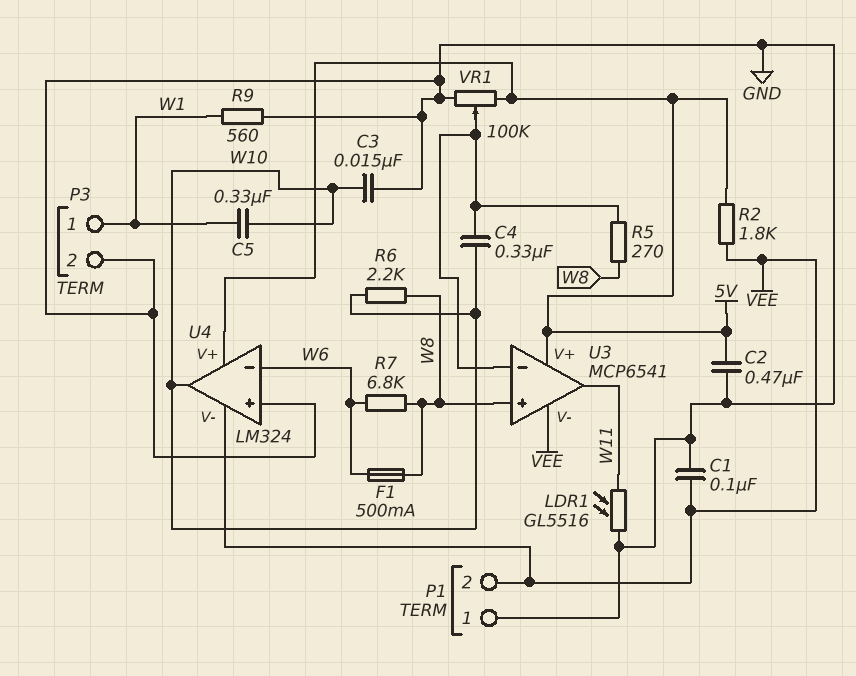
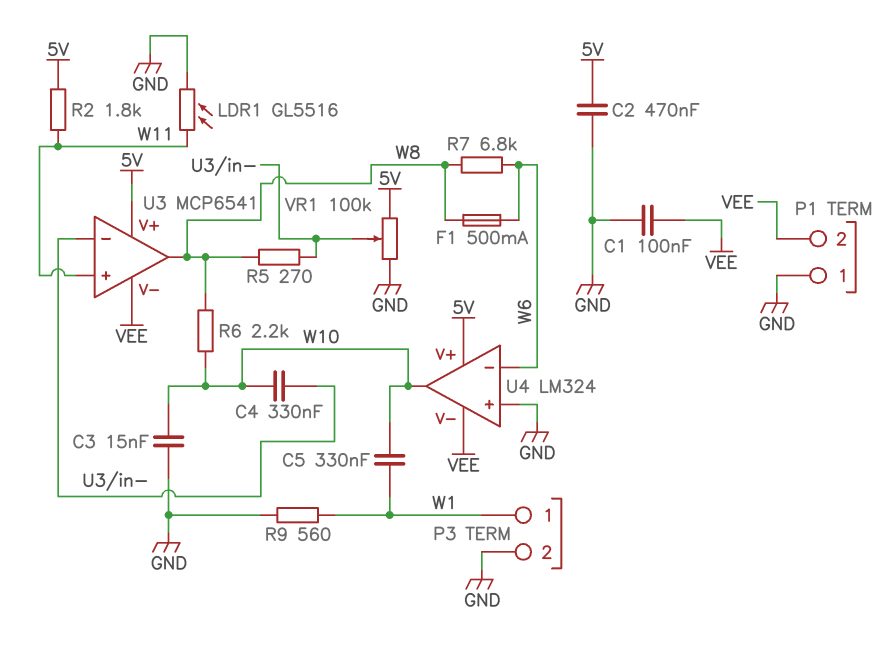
R2: 1.8k (5V, VEE) -> 1.8k (5V, W11)
U3 pin in+: W8 -> W11
U3 pin out: W11 -> W8

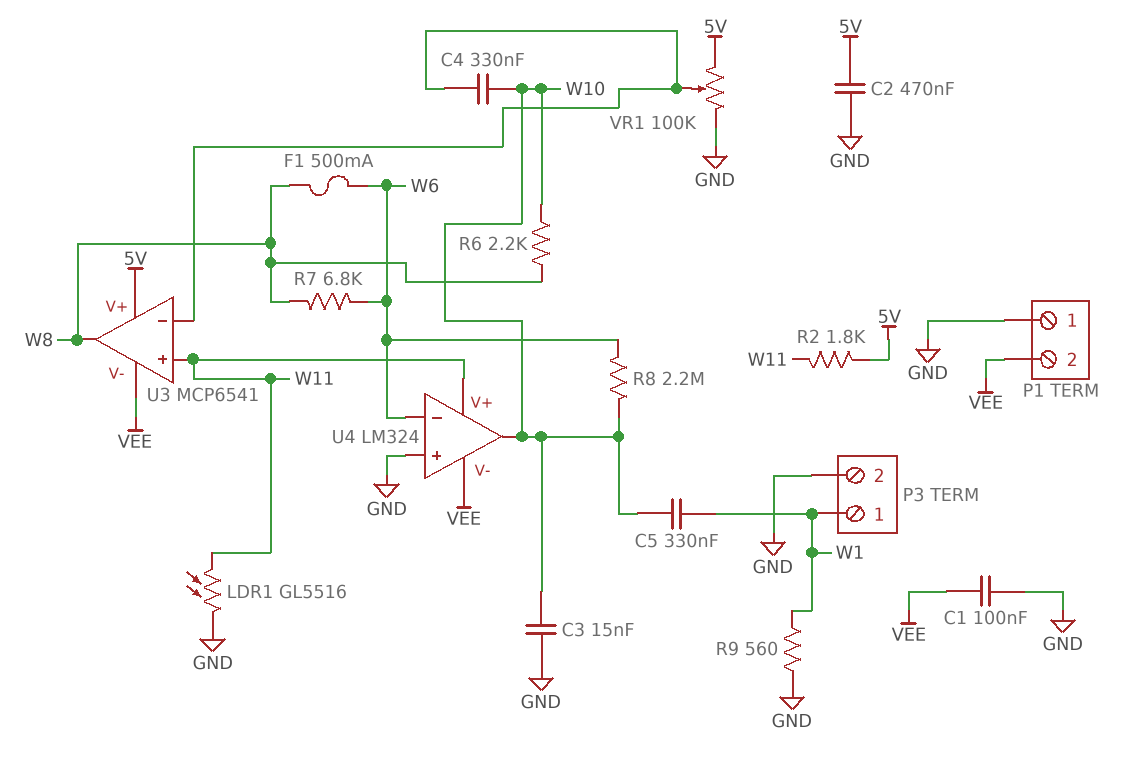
R5: 270 (U3/in-, W8) -> none
R8: none -> 2.2M (W6, W10)
U4 pin V+: 5V -> W11

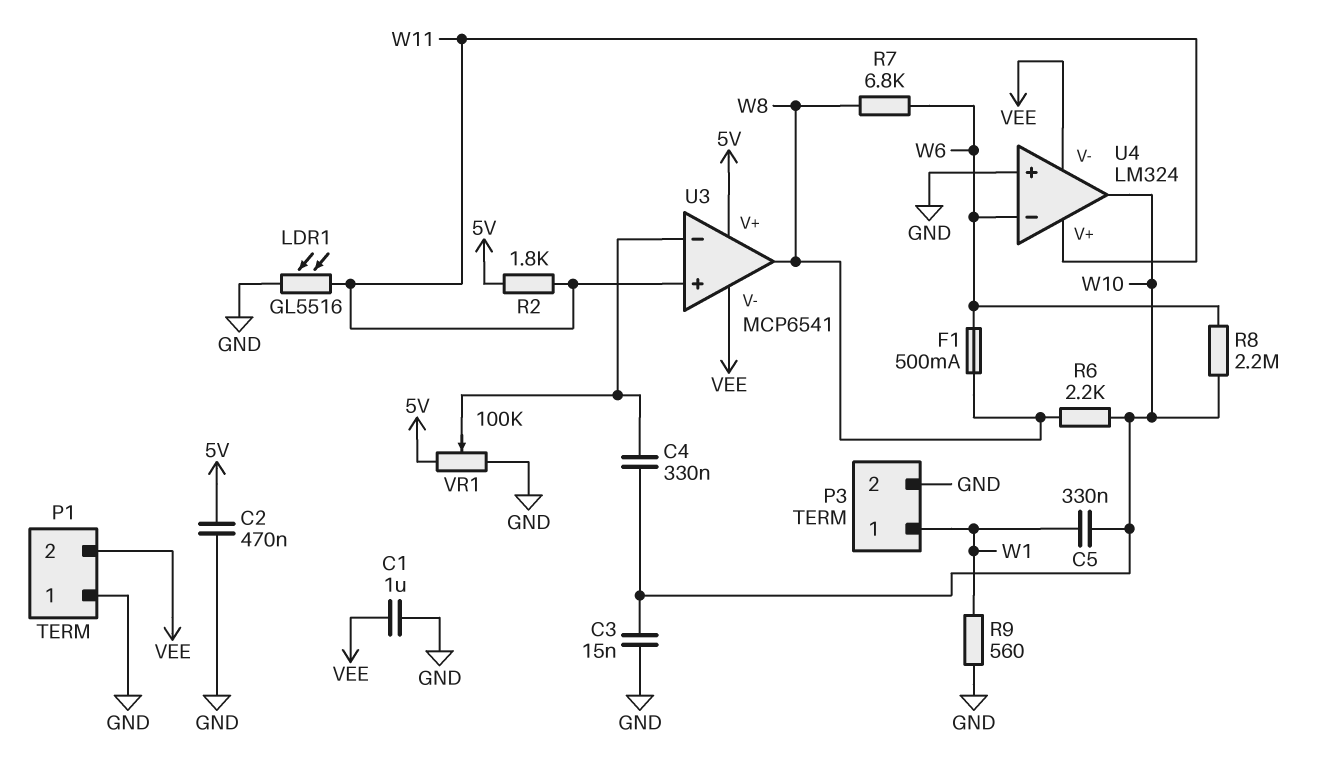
C1: 100nF (GND, VEE) -> 1uF (GND, VEE)

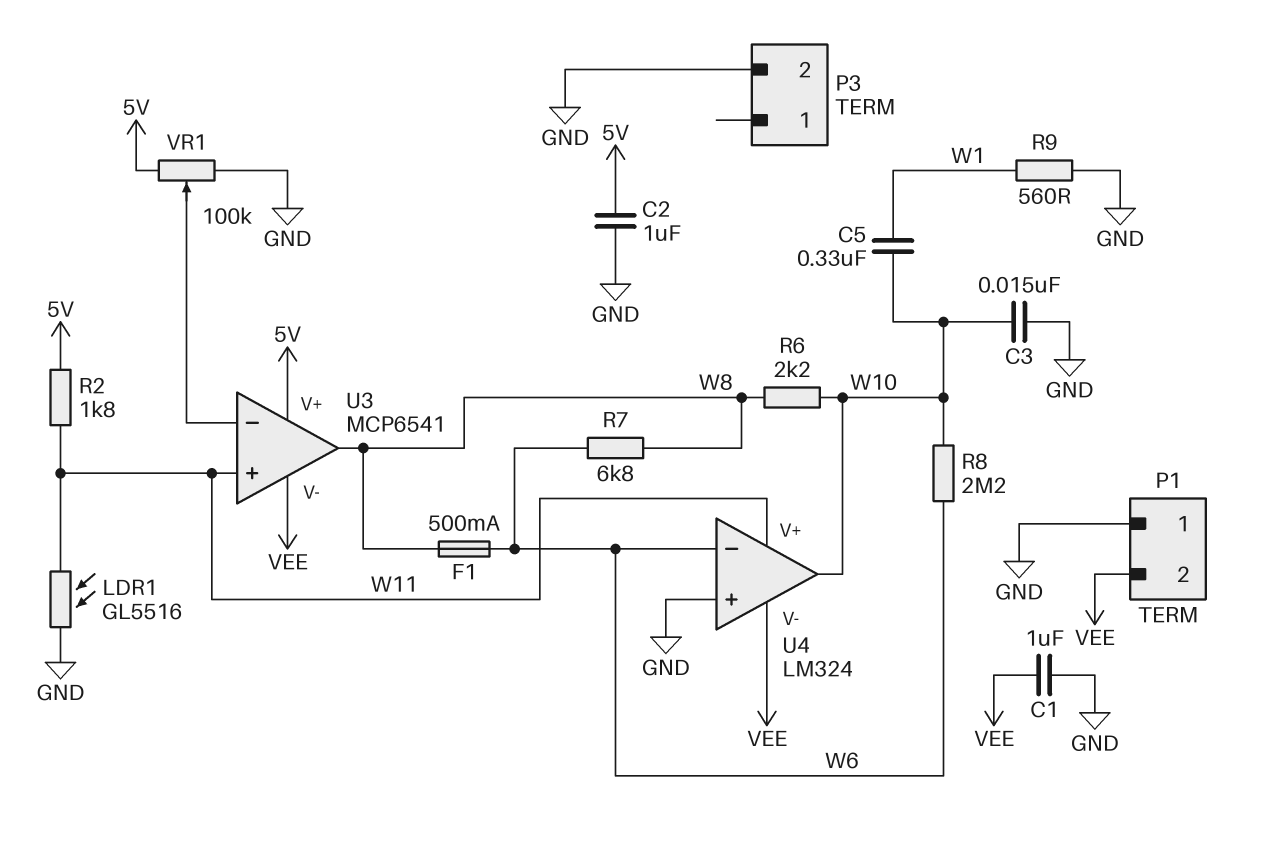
C2: 470nF (5V, GND) -> 1uF (5V, GND)
C4: 330nF (U3/in-, W10) -> none
P3 pin 1: W1 -> none

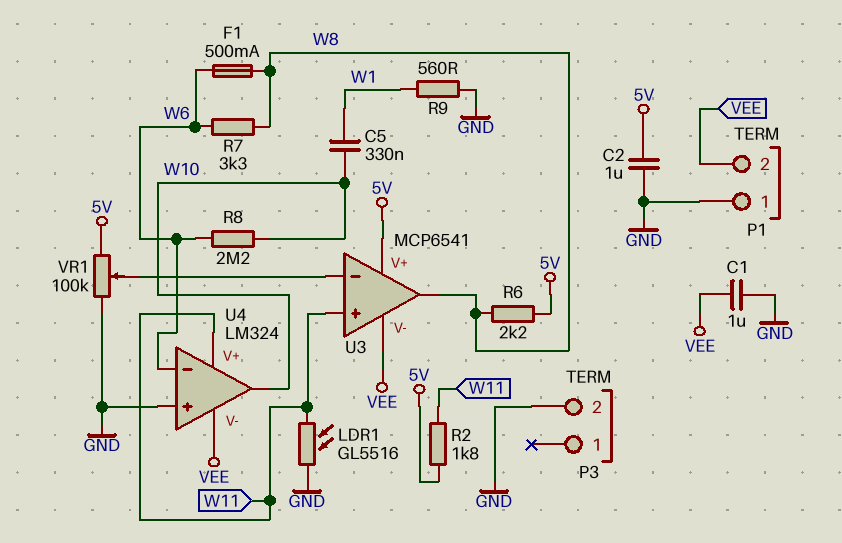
C3: 15nF (GND, W10) -> none
R6: 2.2k (W8, W10) -> 2.2k (5V, W8)
R7: 6.8k (W6, W8) -> 3.3k (W6, W8)

